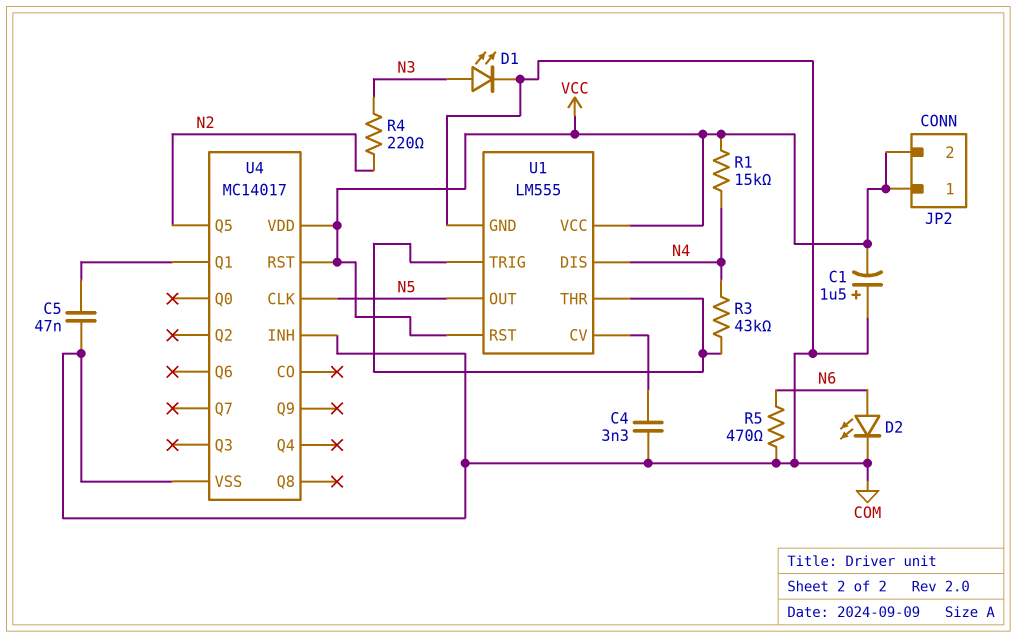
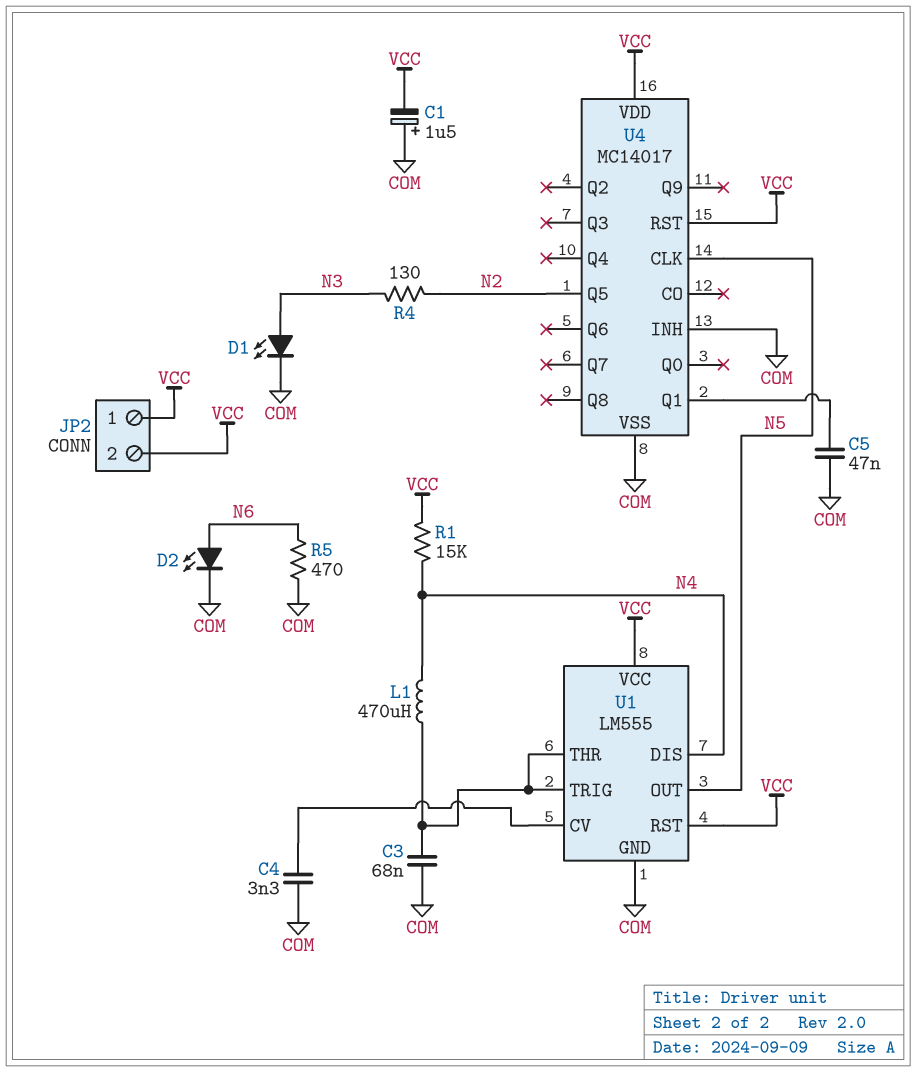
C3: none -> 68nF (COM, U1/THR)
L1: none -> 470uH (N4, U1/THR)
R3: 43k (N4, U1/THR) -> none
R4: 220 (N2, N3) -> 130 (N2, N3)

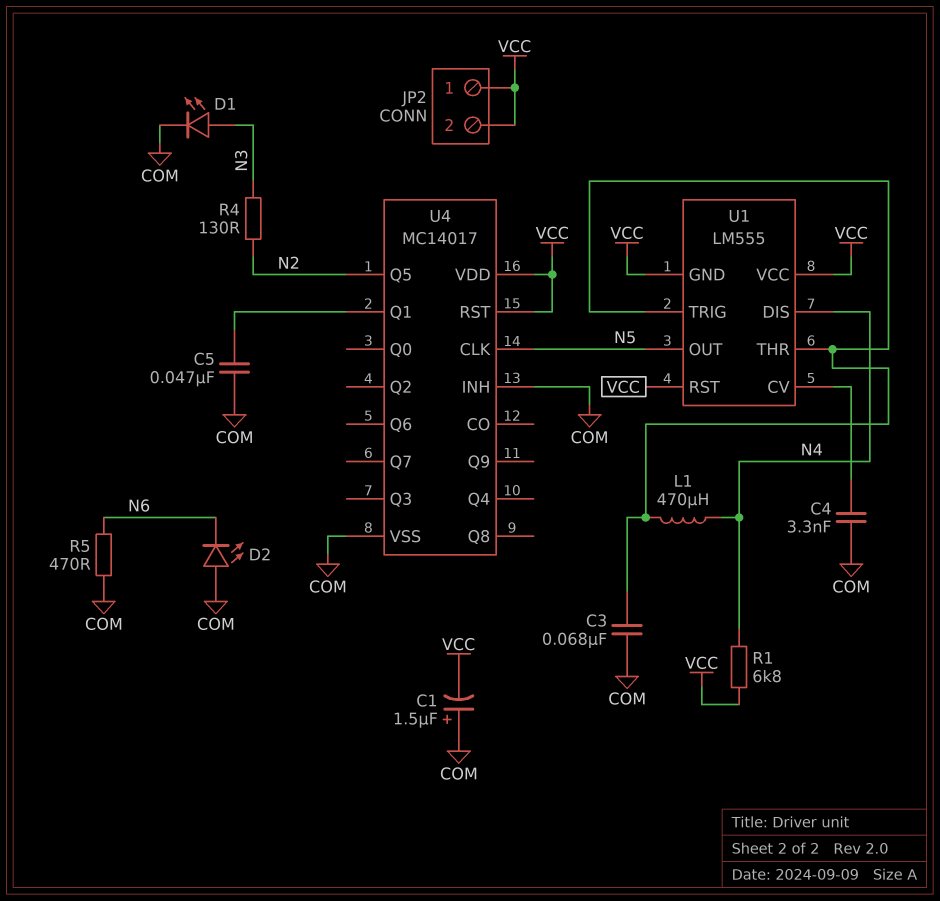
D2: LED (A N6, K COM) -> LED (A COM, K N6)
R1: 15k (N4, VCC) -> 6.8k (N4, VCC)
U1 pin GND: COM -> VCC

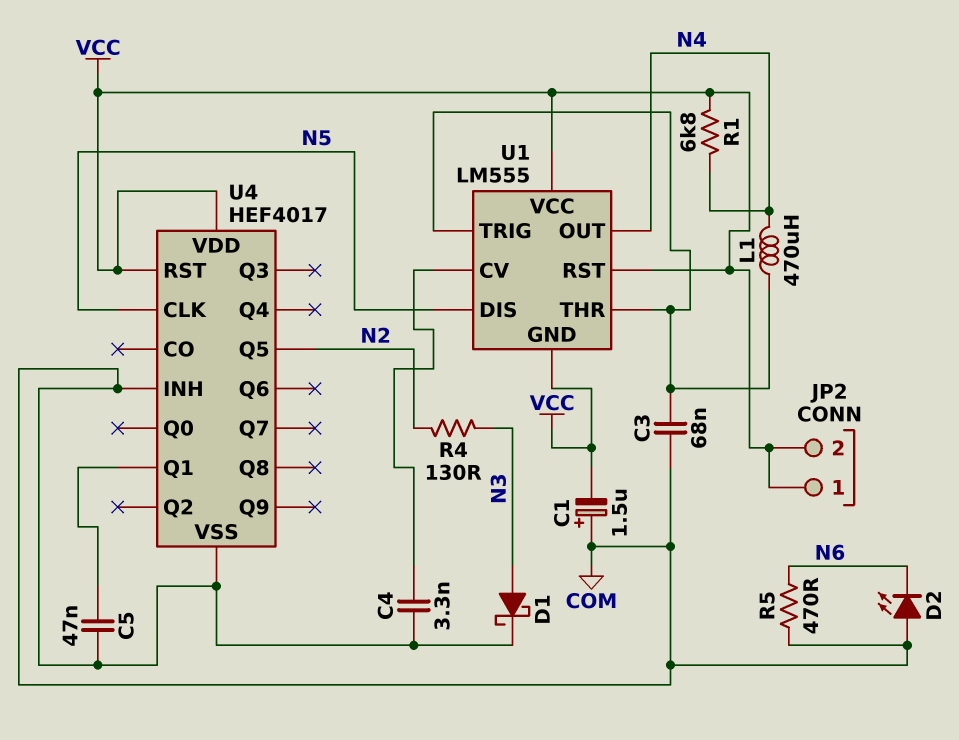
D1: LED (A N3, K COM) -> schottky (A N3, K COM)
U1 pin DIS: N4 -> N5
U1 pin OUT: N5 -> N4
U4: MC14017 -> HEF4017

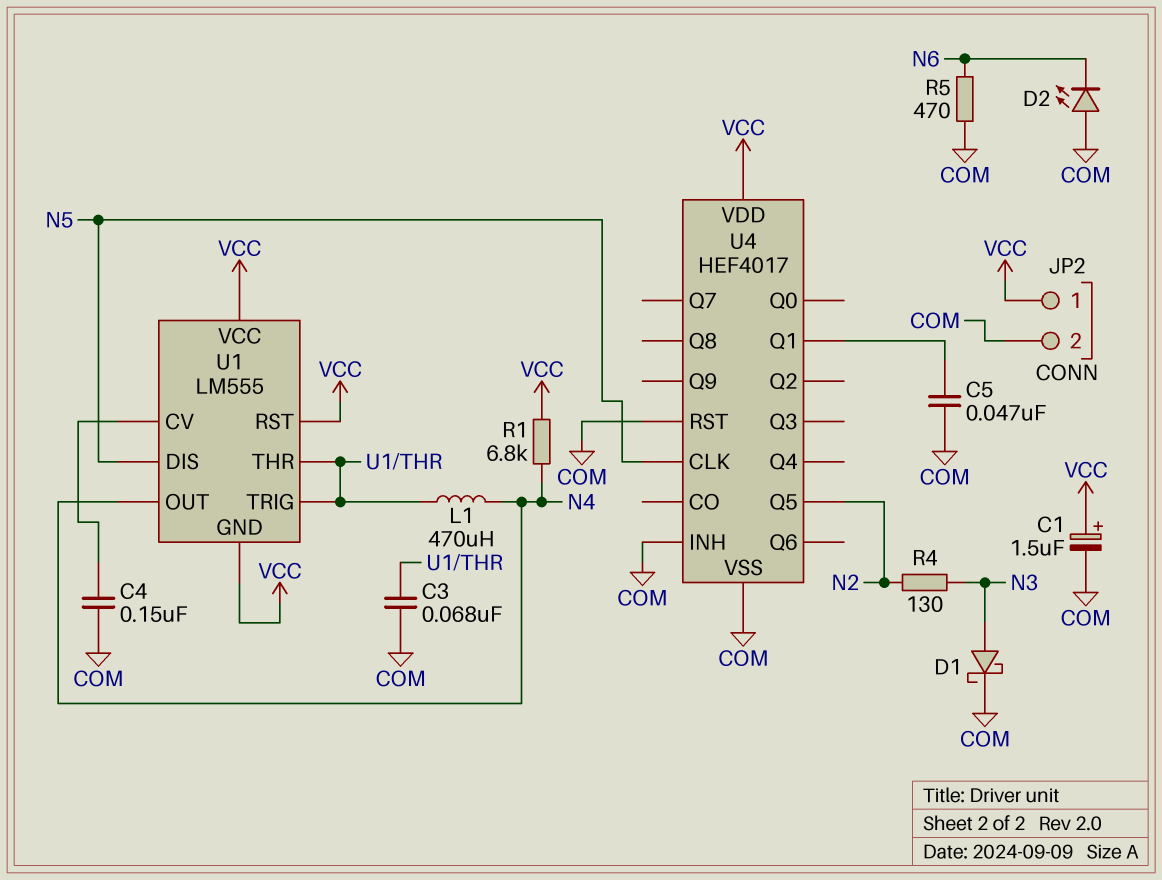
C1: 1.5uF (plus COM, minus VCC) -> 1.5uF (plus VCC, minus COM)
C4: 3.3nF (COM, U1/CV) -> 150nF (COM, U1/CV)
JP2 pin 2: VCC -> COM
U4 pin RST: VCC -> COM

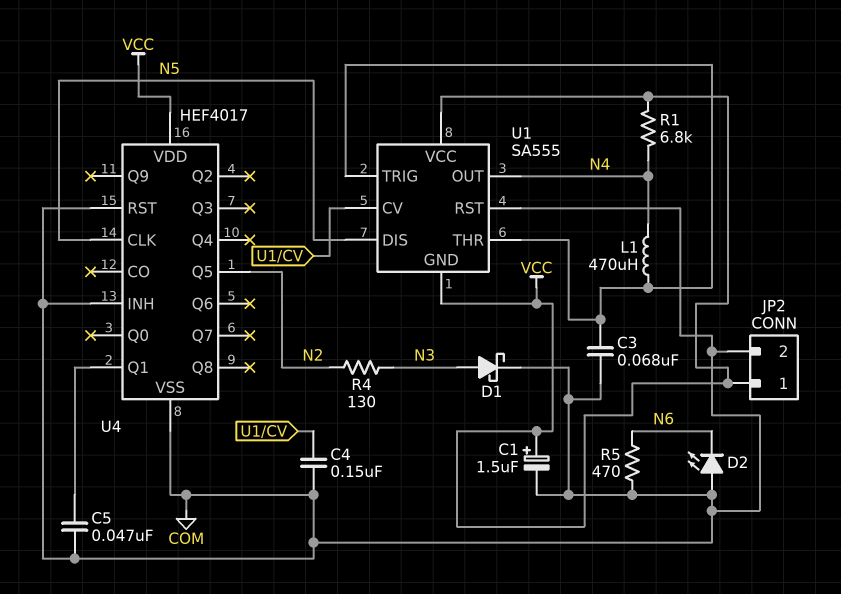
U1: LM555 -> SA555
U1 pin RST: VCC -> COM

